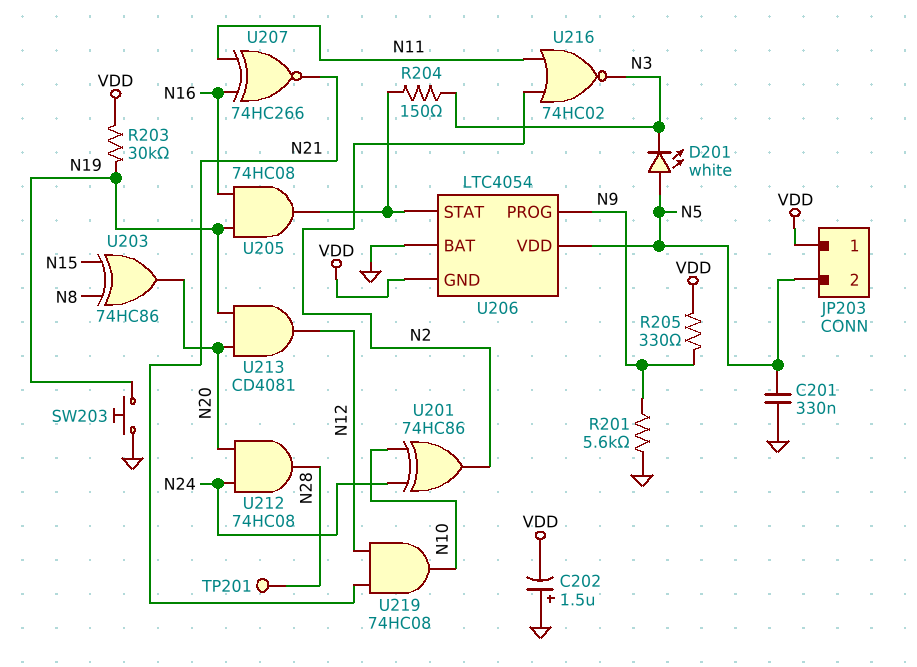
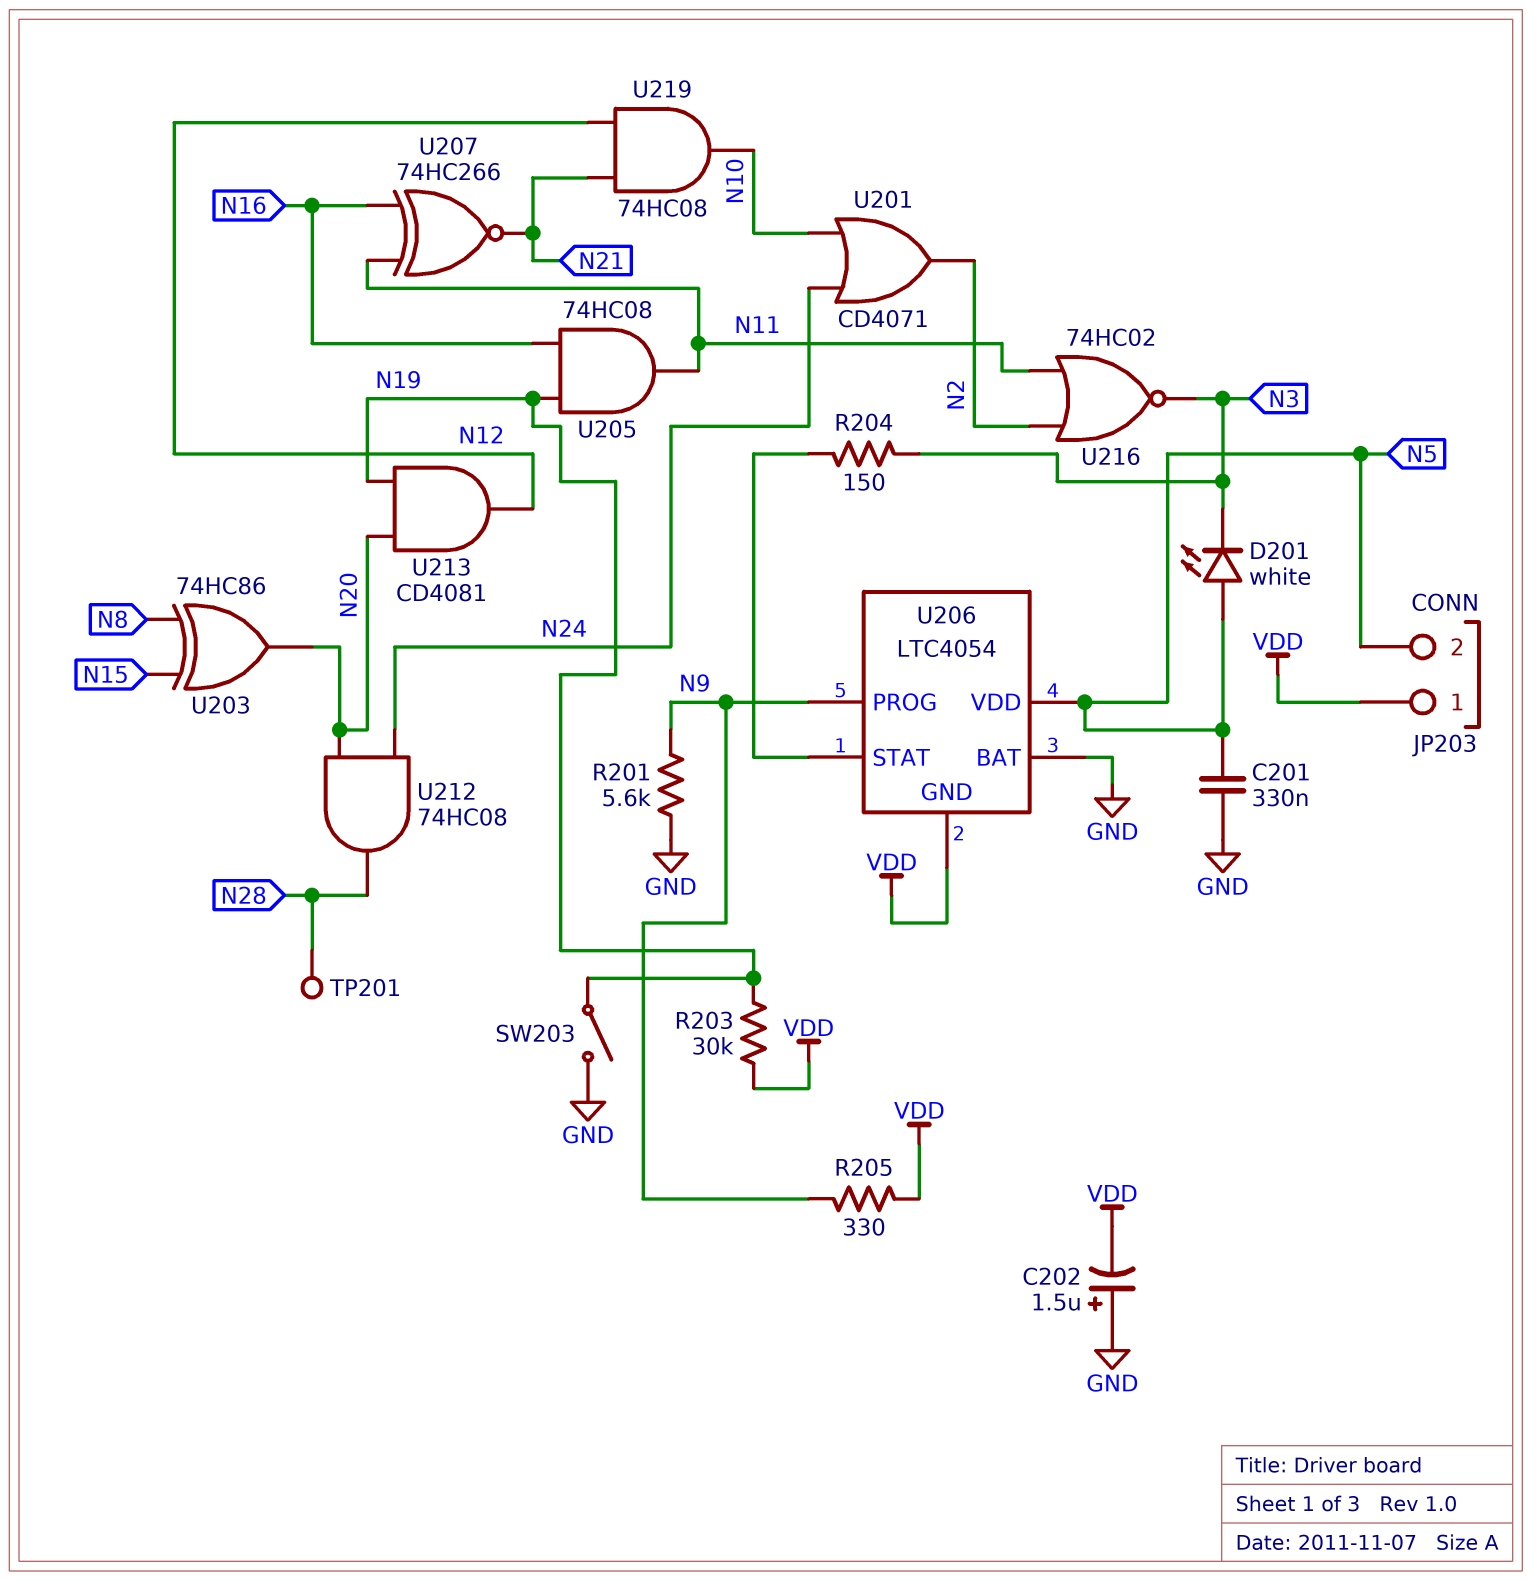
SW203: button (GND, N19) -> switch (GND, N19)
U201: XOR 74HC86 (in N10, in N24, out N2) -> OR CD4071 (in N10, in N24, out N2)
U205: AND 74HC08 (in N16, in N19, out U206/STAT) -> AND 74HC08 (in N16, in N19, out N11)

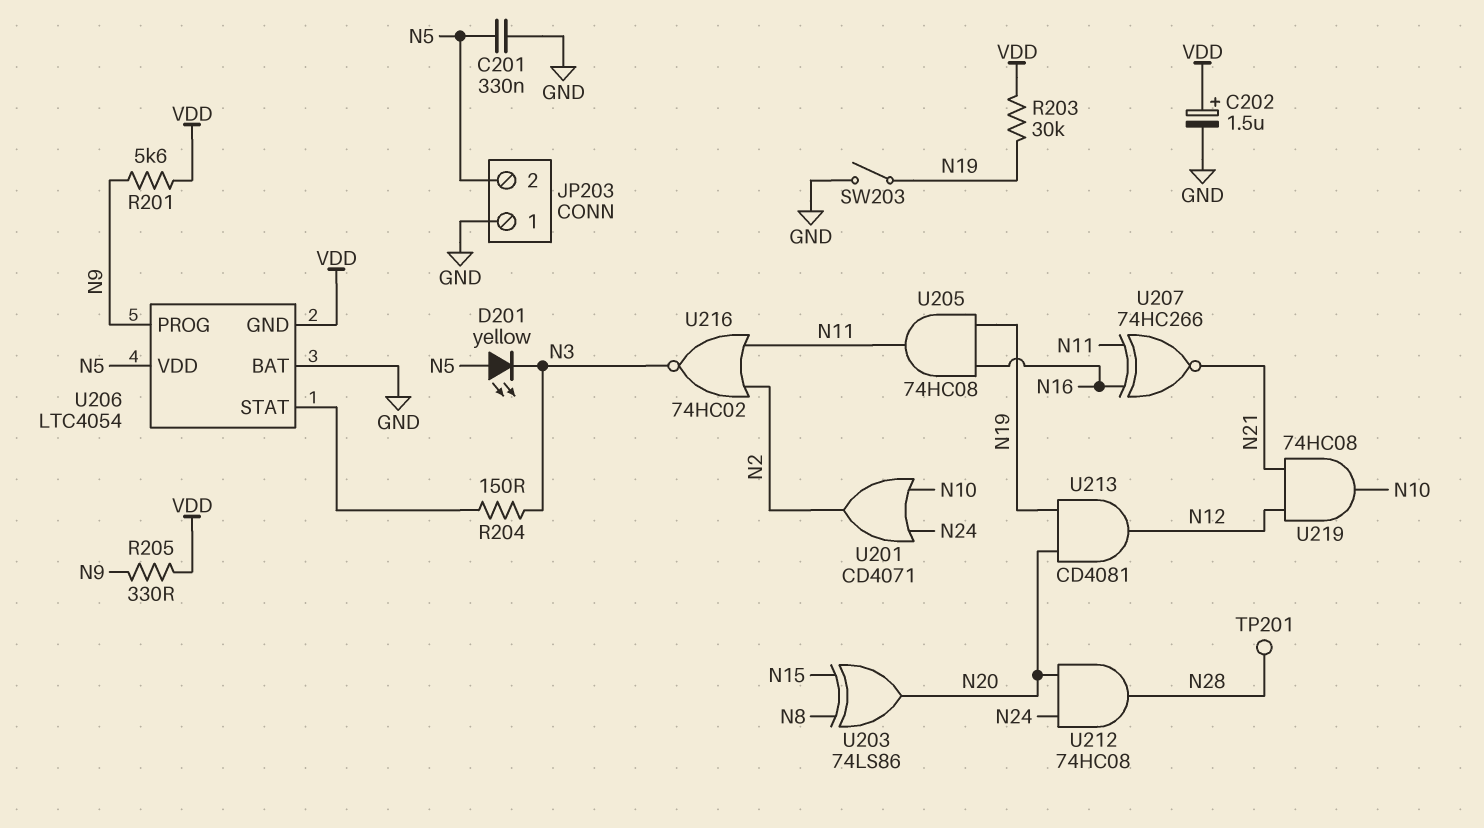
C202: 1.5uF (plus GND, minus VDD) -> 1.5uF (plus VDD, minus GND)
D201: LED white (A N5, K N3) -> LED yellow (A N5, K N3)
JP203 pin 1: VDD -> GND
R201: 5.6k (GND, N9) -> 5.6k (N9, VDD)
U203: XOR 74HC86 (in N8, in N15, out N20) -> XOR 74LS86 (in N8, in N15, out N20)

